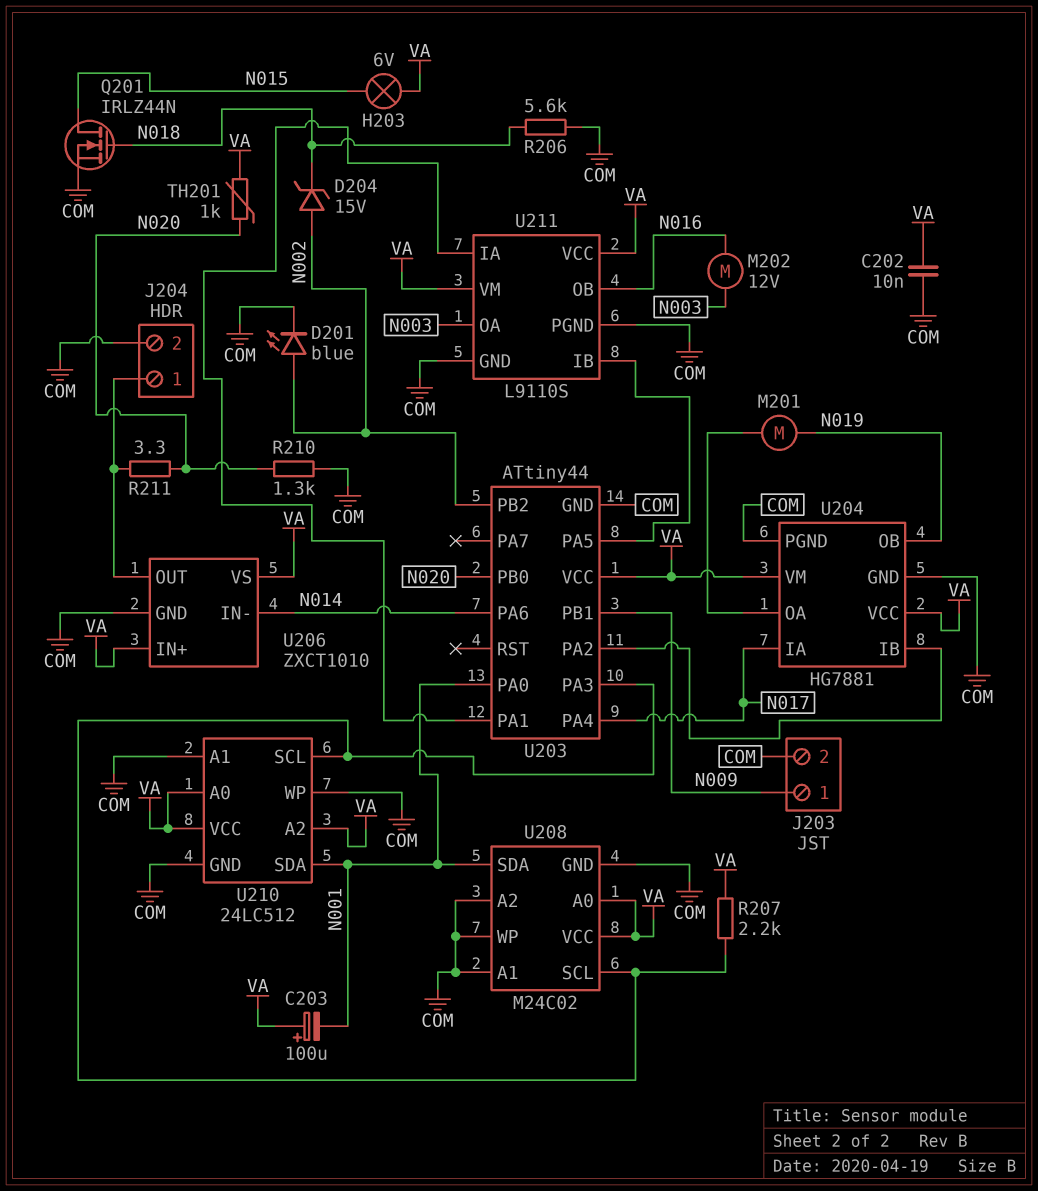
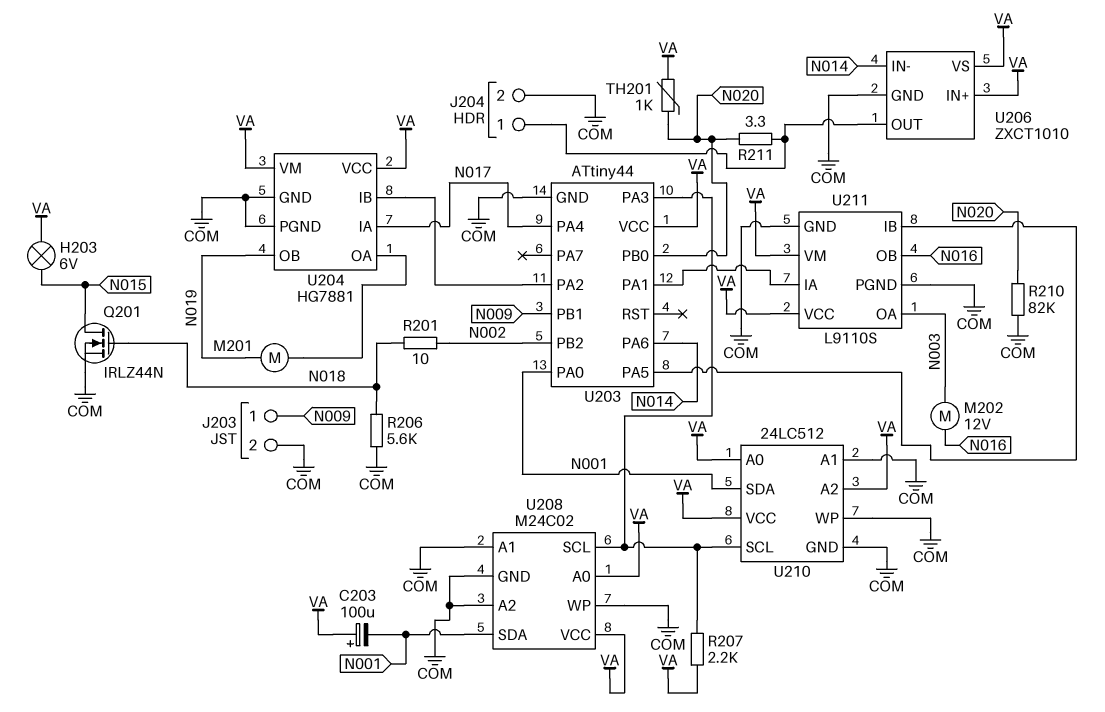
C202: 10nF (COM, VA) -> none
D201: LED blue (A N002, K COM) -> none
D204: zener 15V (A N002, K N018) -> none
R201: none -> 10 (N002, N018)
R210: 1.3k (COM, N020) -> 82k (COM, N020)

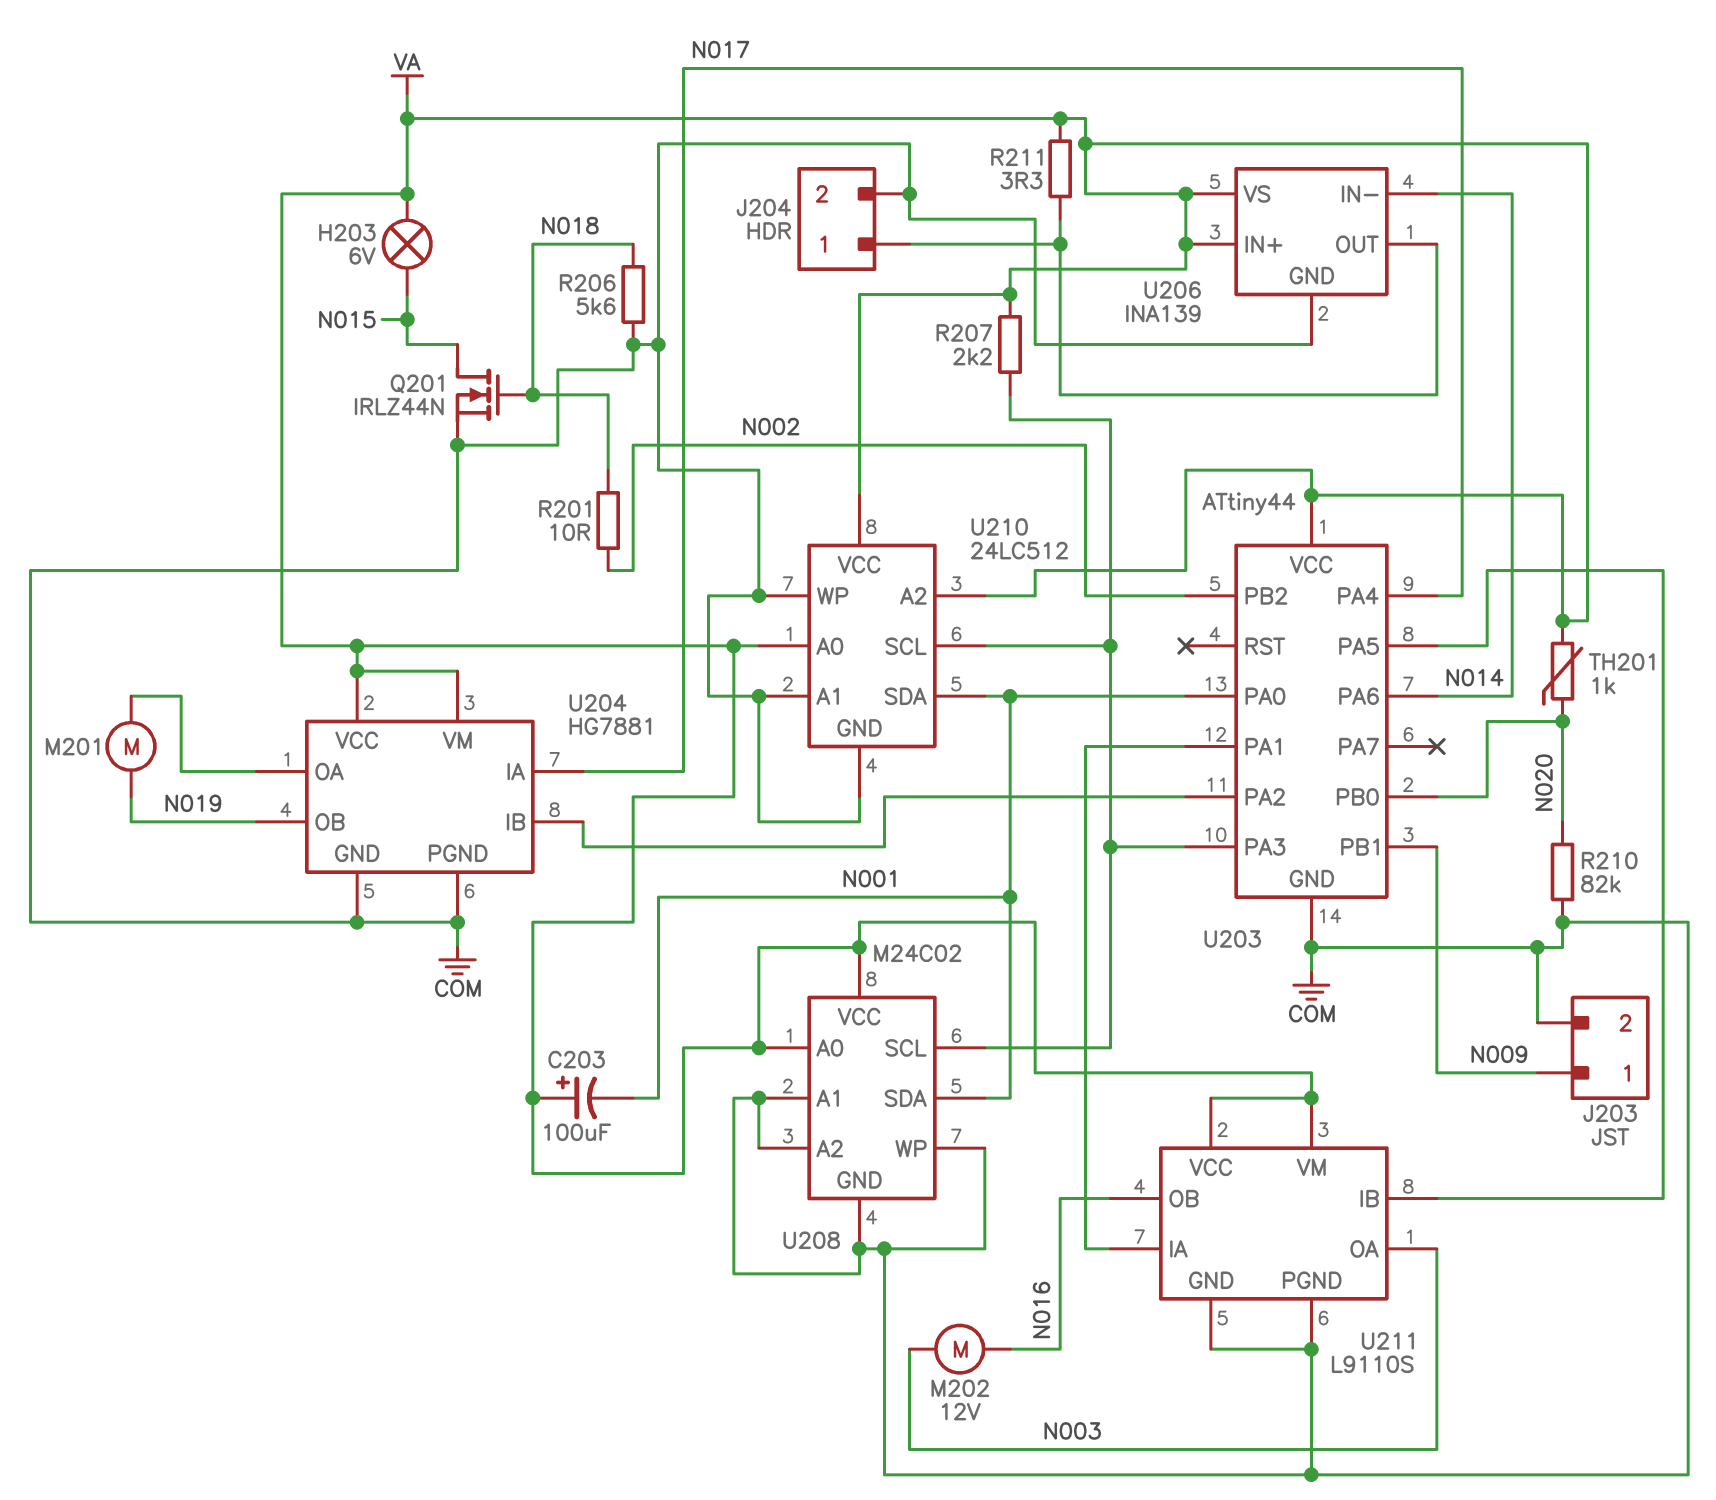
R211: 3.3 (J204/1, N020) -> 3.3 (J204/1, VA)
U206: ZXCT1010 -> INA139

